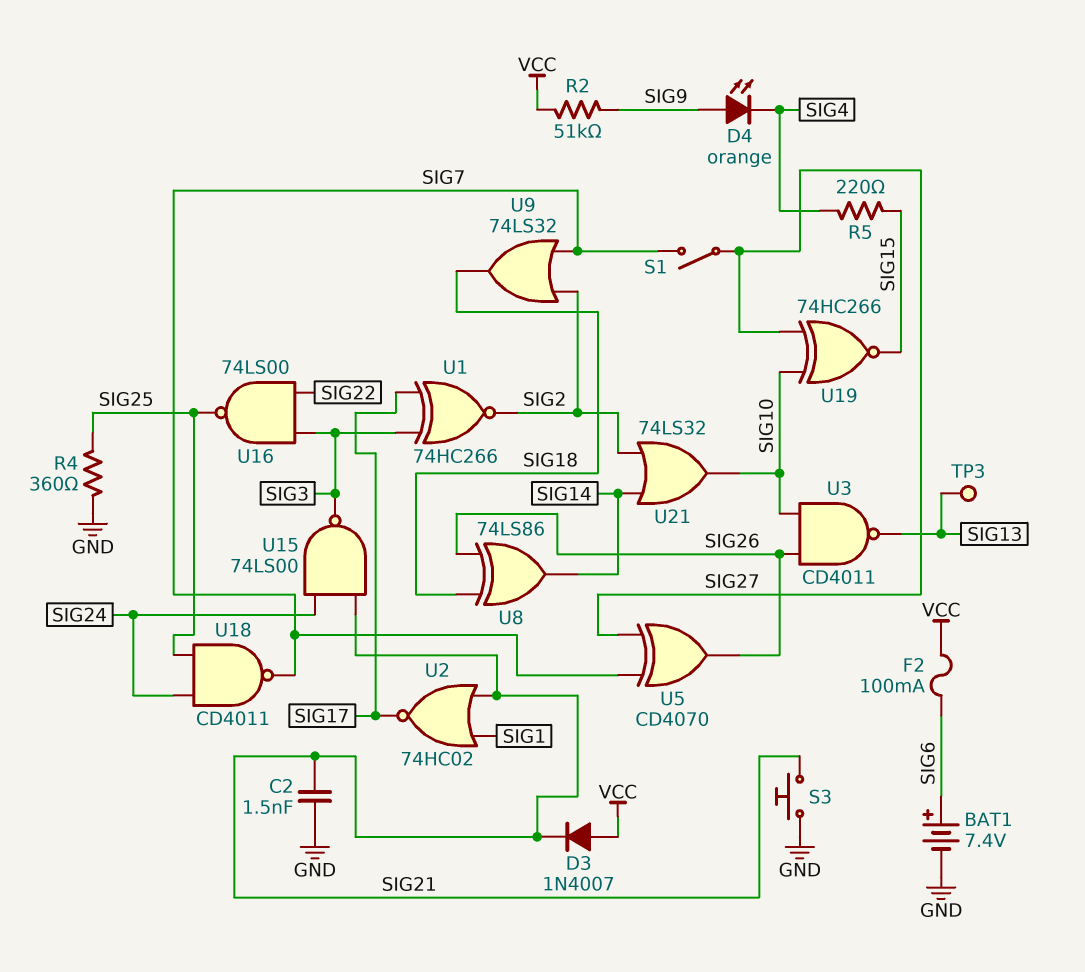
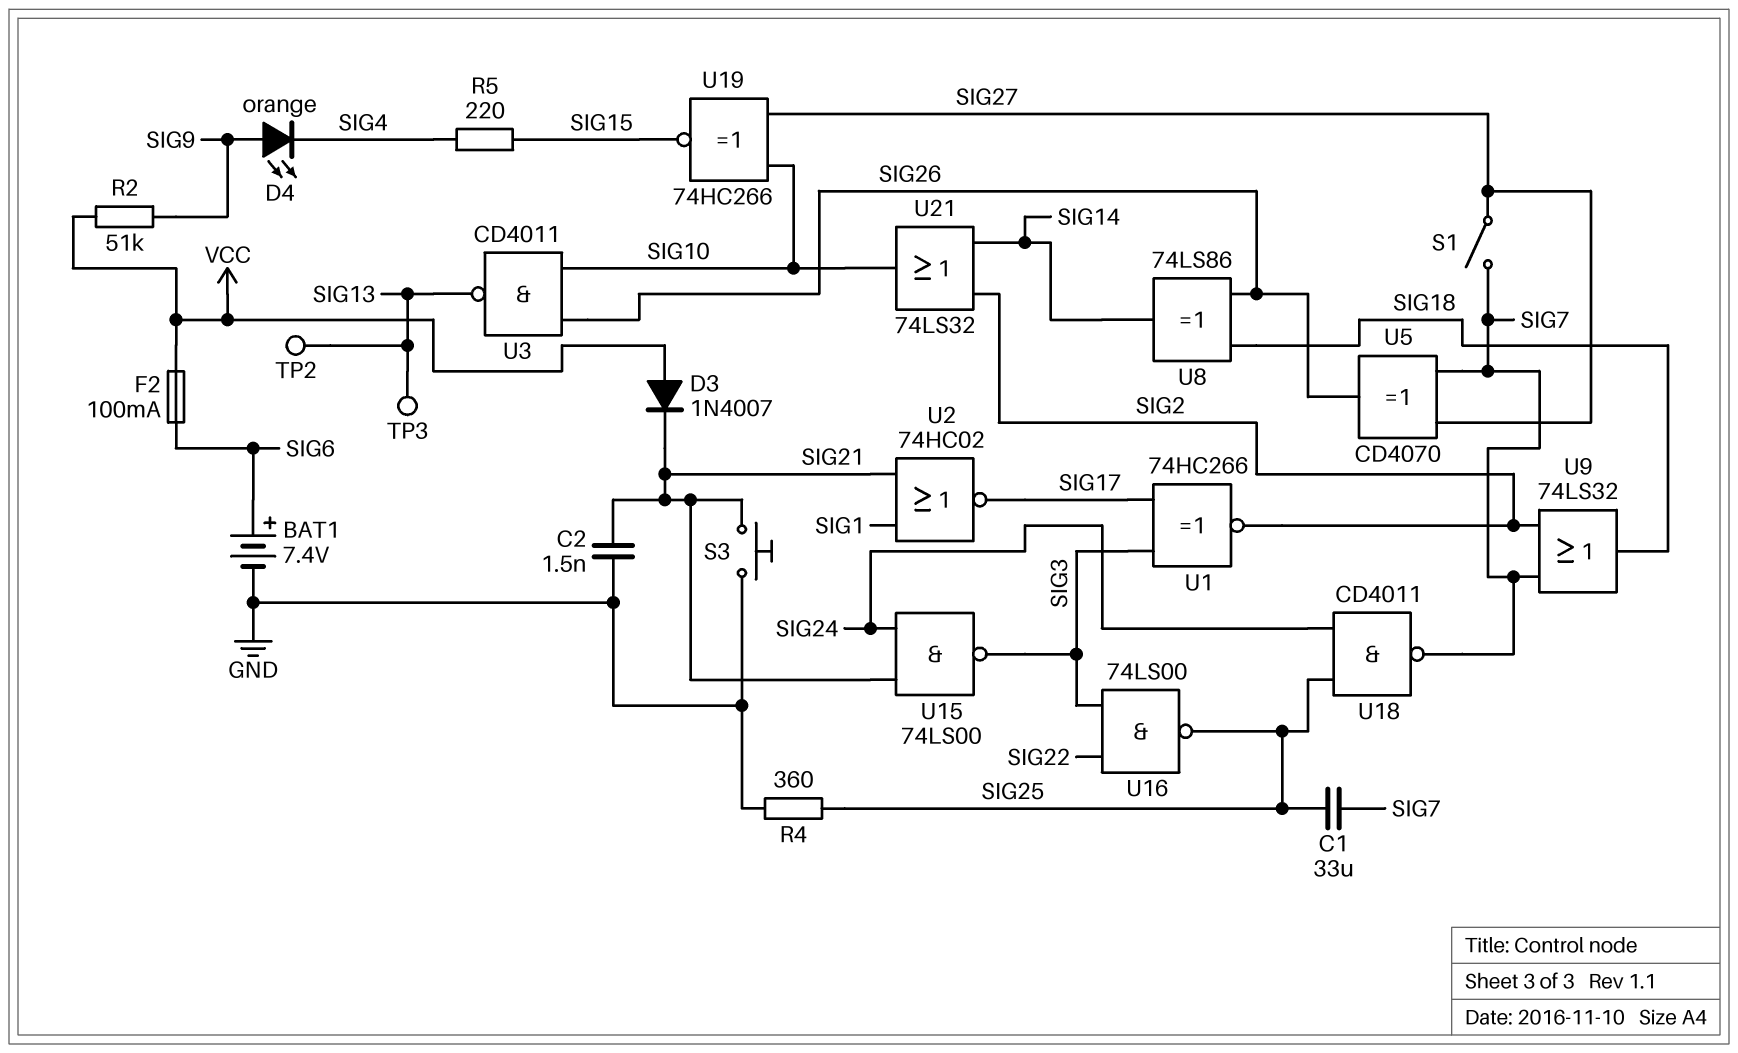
C1: none -> 33uF (SIG7, SIG25)
TP2: none -> test point (SIG13)

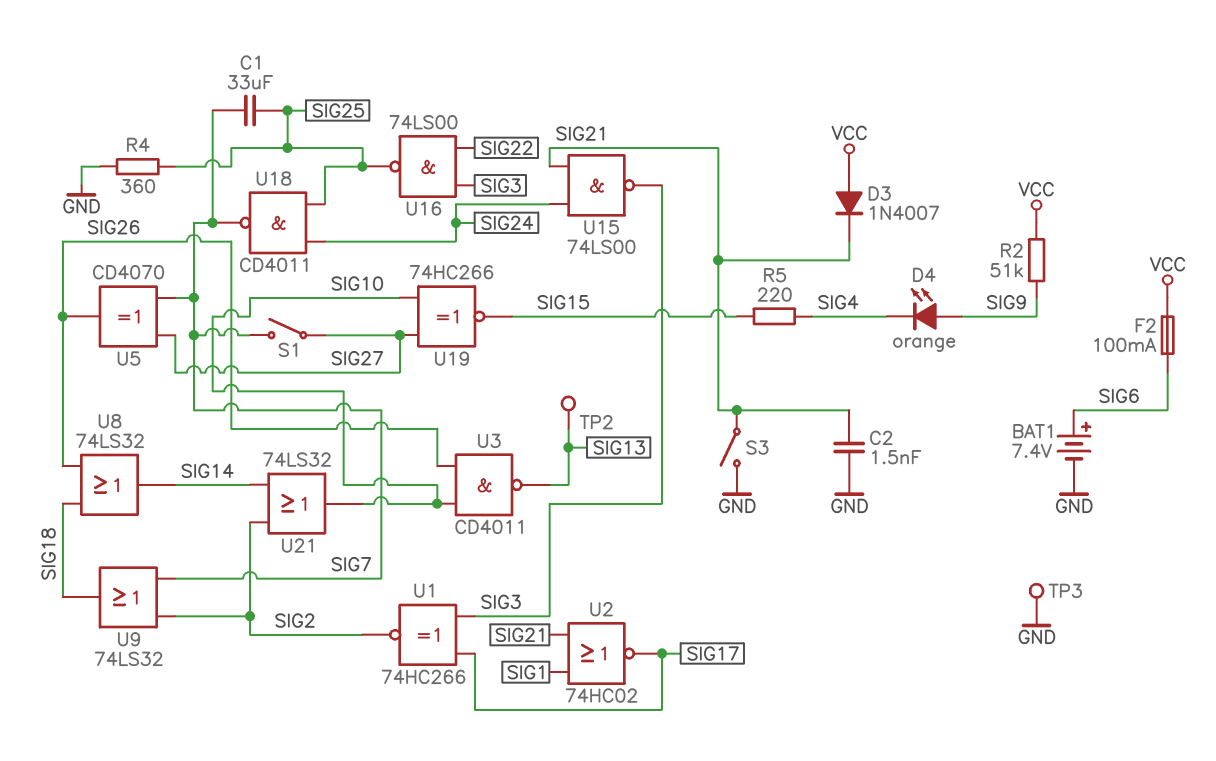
S3: button (GND, SIG21) -> switch (GND, SIG21)
TP3: test point (SIG13) -> test point (GND)
U8: XOR 74LS86 (in SIG18, in SIG26, out SIG14) -> OR 74LS32 (in SIG18, in SIG26, out SIG14)

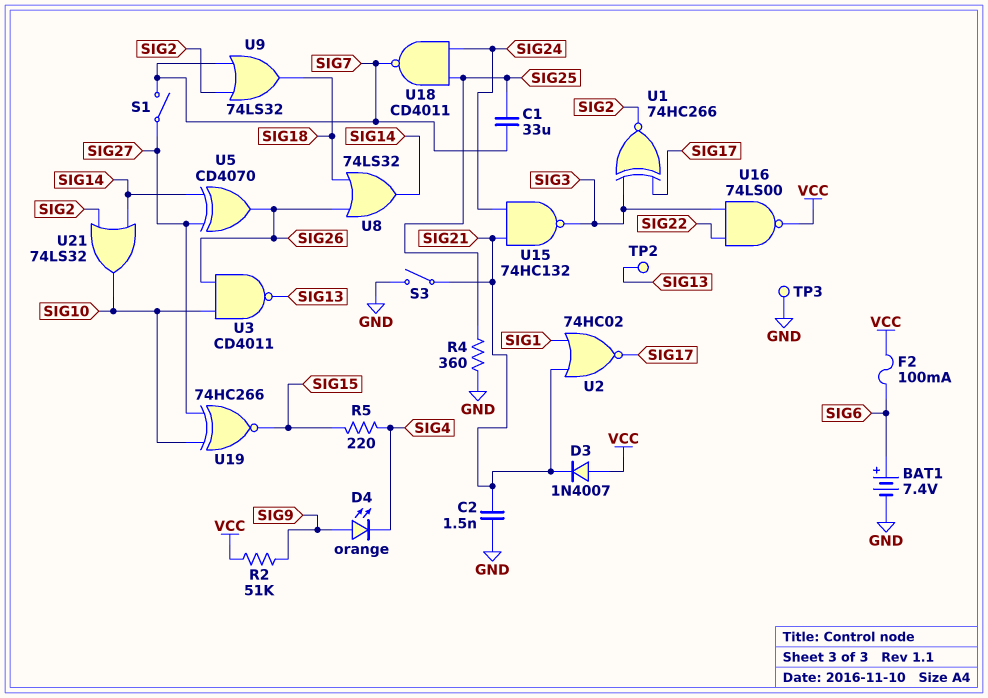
U5: XOR CD4070 (in SIG7, in SIG27, out SIG26) -> XOR CD4070 (in SIG14, in SIG27, out SIG26)
U15: NAND 74LS00 (in SIG21, in SIG24, out SIG3) -> NAND 74HC132 (in SIG21, in SIG24, out SIG3)
U16: NAND 74LS00 (in SIG3, in SIG22, out SIG25) -> NAND 74LS00 (in SIG3, in SIG22, out VCC)

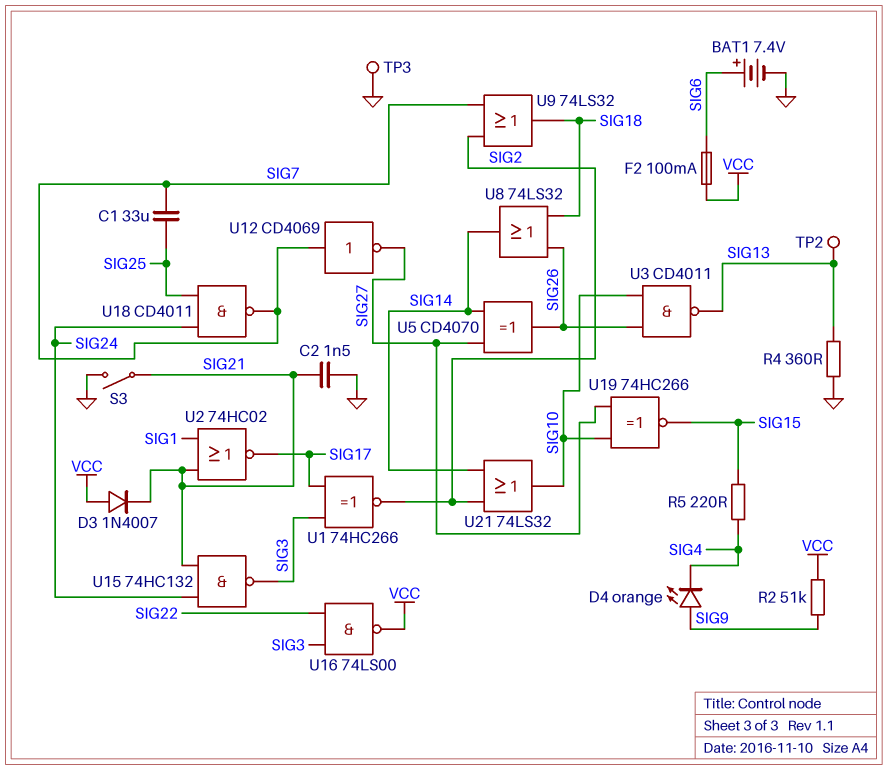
R4: 360 (GND, SIG25) -> 360 (GND, SIG13)
S1: switch (SIG7, SIG27) -> none
U12: none -> NOT CD4069 (in SIG7, out SIG27)

